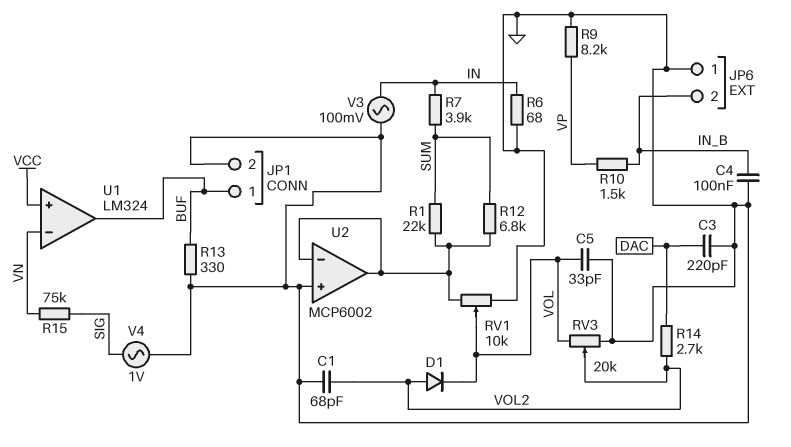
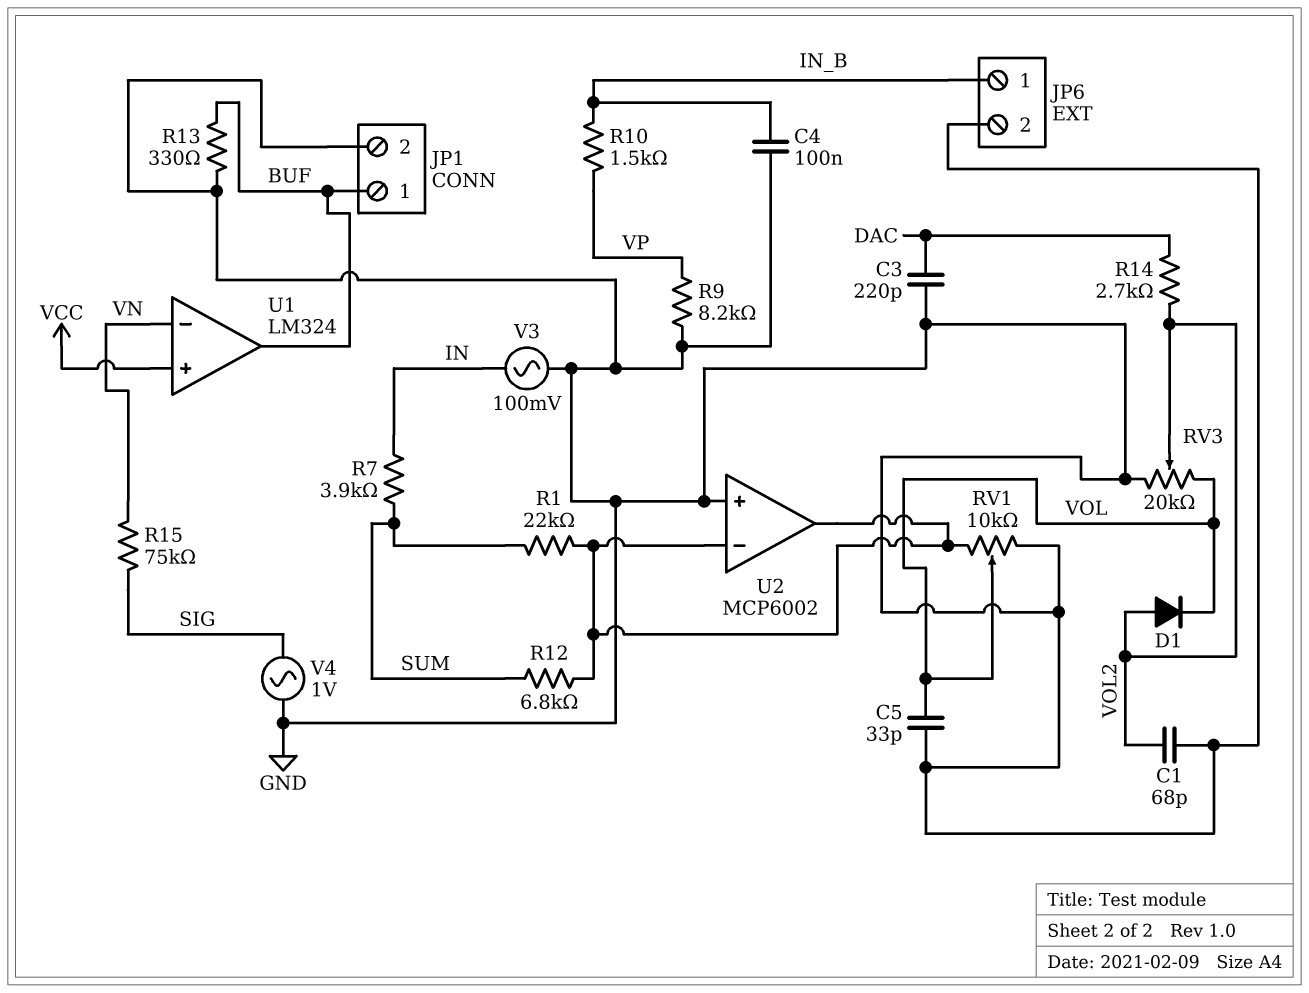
JP6 pin 1: GND -> IN_B
JP6 pin 2: IN_B -> GND
R6: 68 (GND, IN) -> none

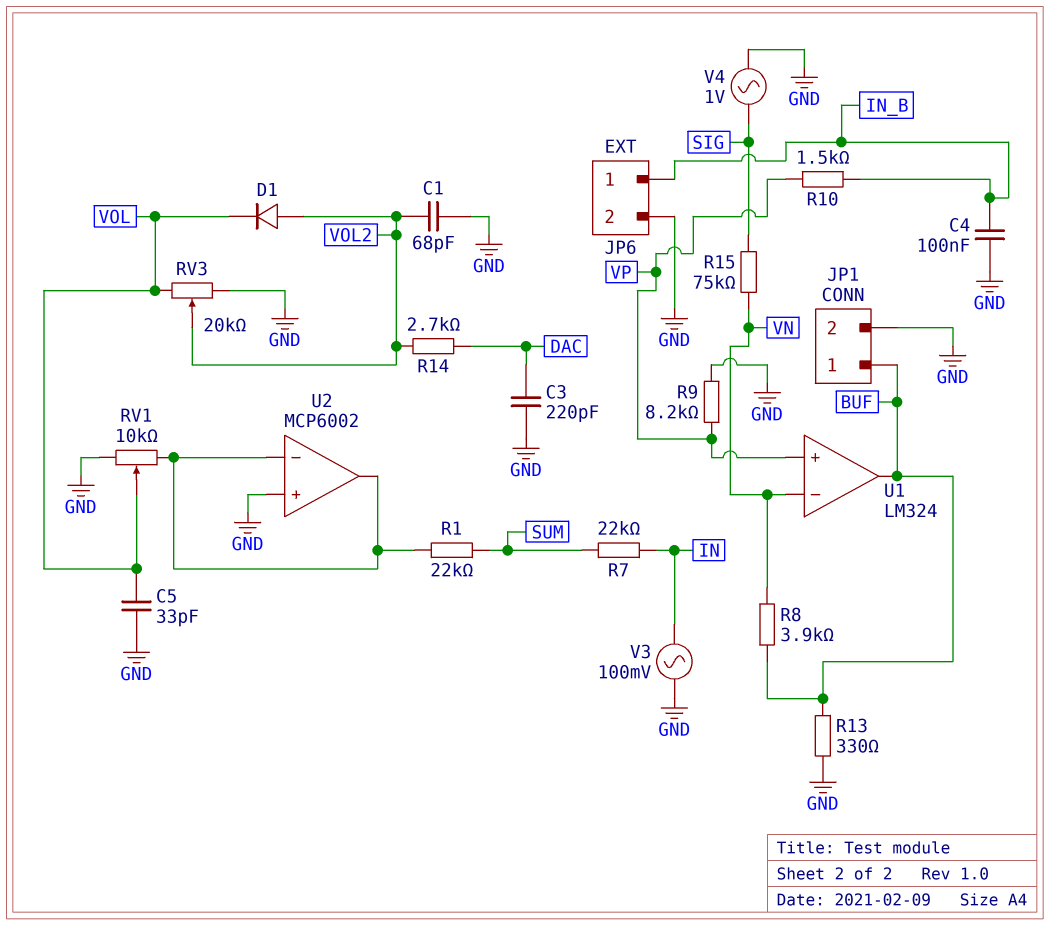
R7: 3.9k (IN, SUM) -> 22k (IN, SUM)
R8: none -> 3.9k (BUF, VN)
R12: 6.8k (SUM, U2/in-) -> none
U1 pin in+: VCC -> VP

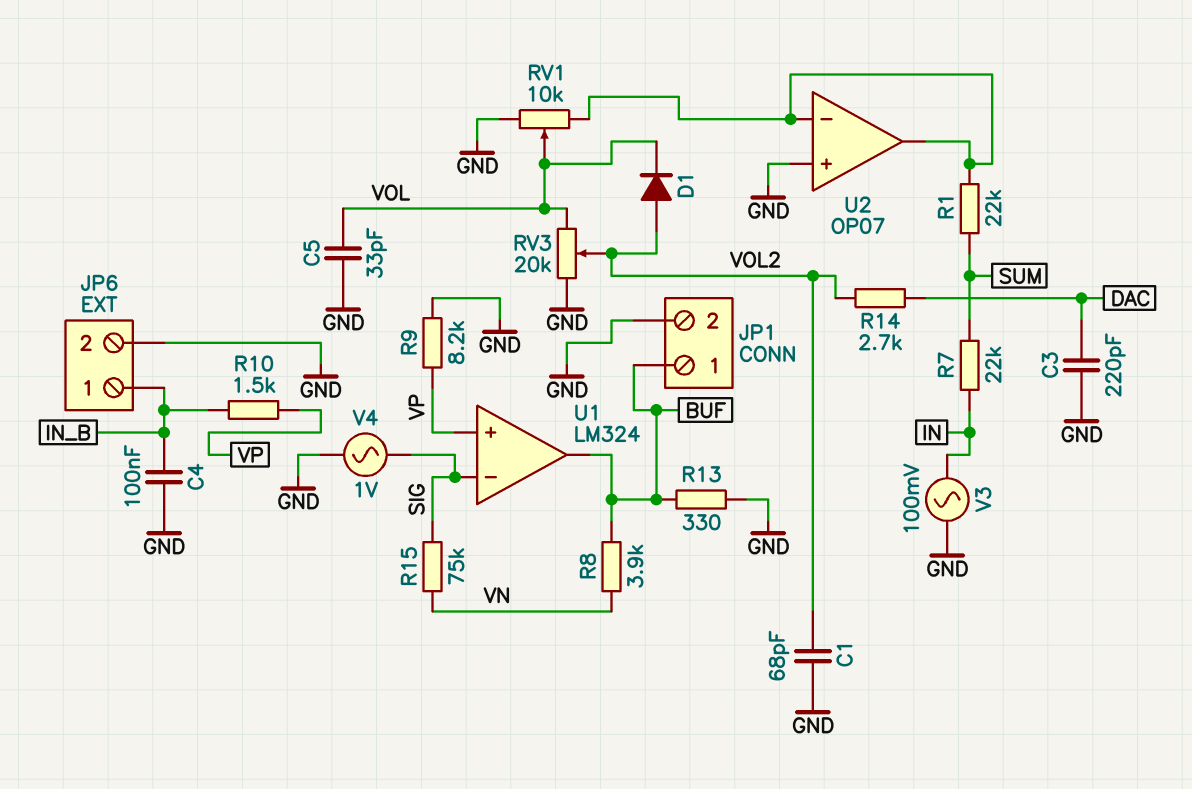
U1 pin in-: VN -> SIG
U2: MCP6002 -> OP07

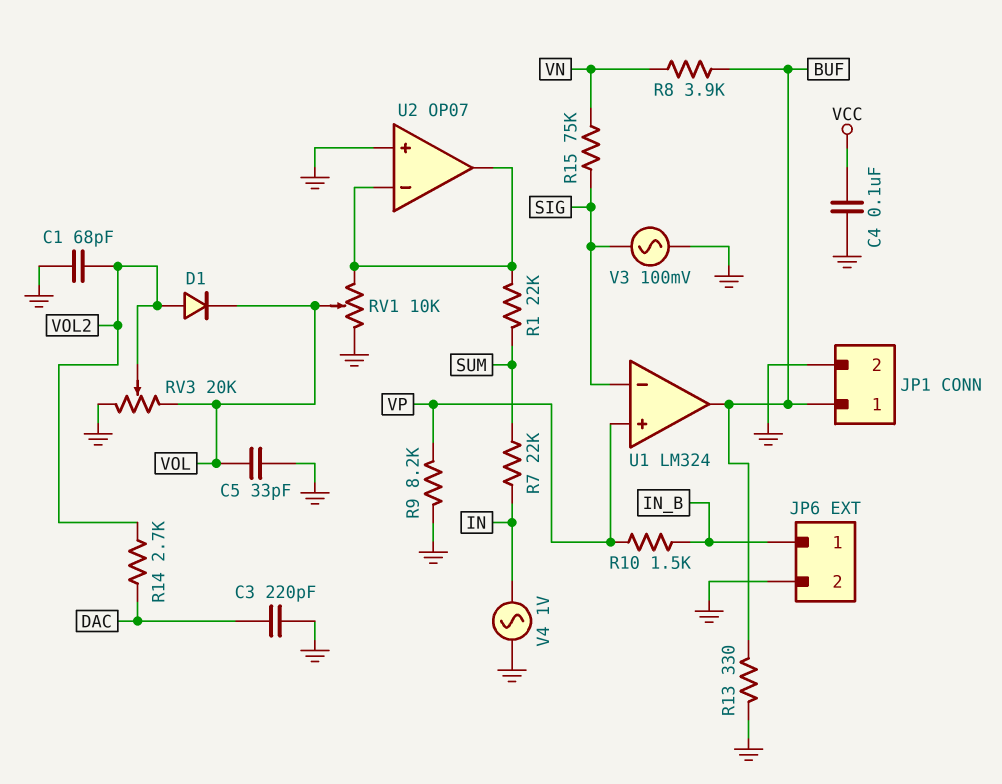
C4: 100nF (GND, IN_B) -> 100nF (GND, VCC)
V3: AC 100mV (GND, IN) -> AC 100mV (GND, SIG)
V4: AC 1V (GND, SIG) -> AC 1V (GND, IN)

